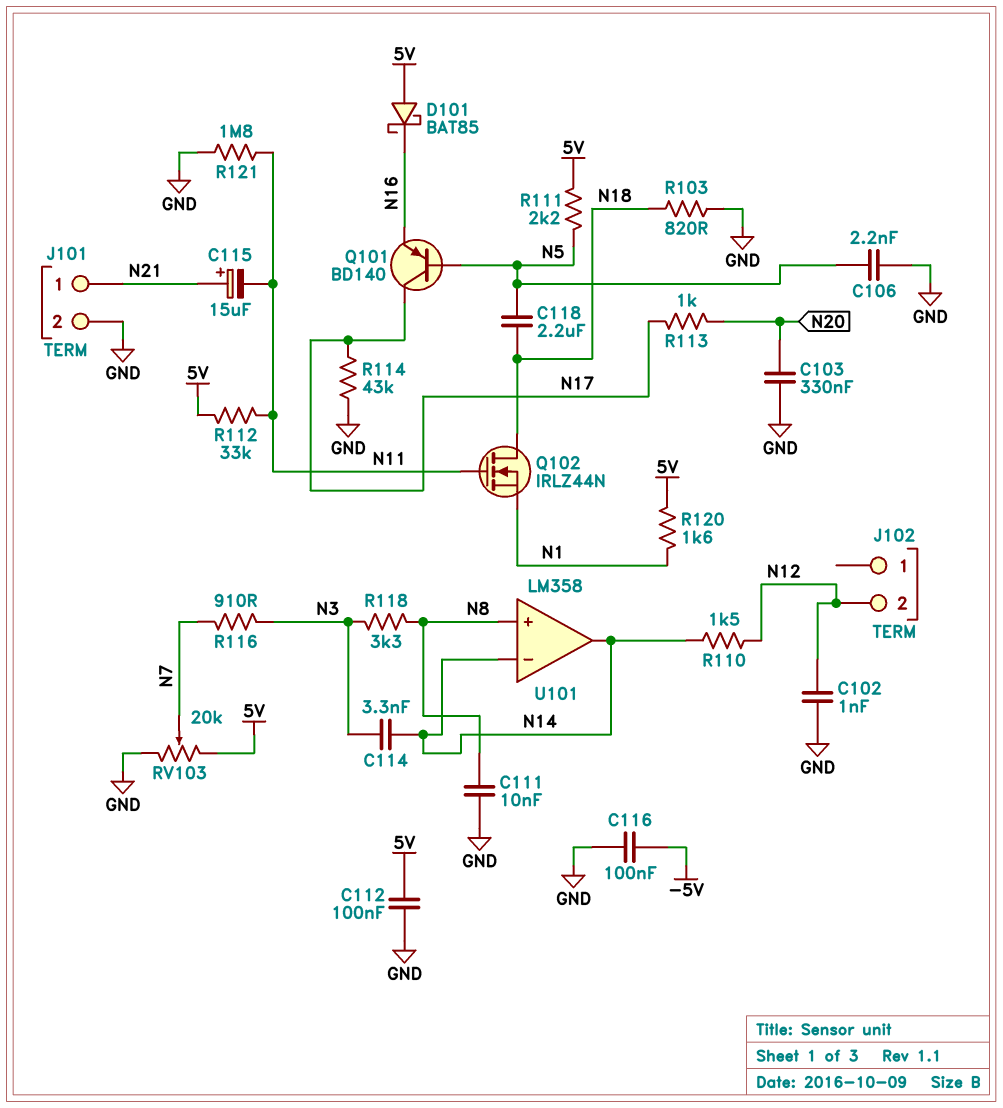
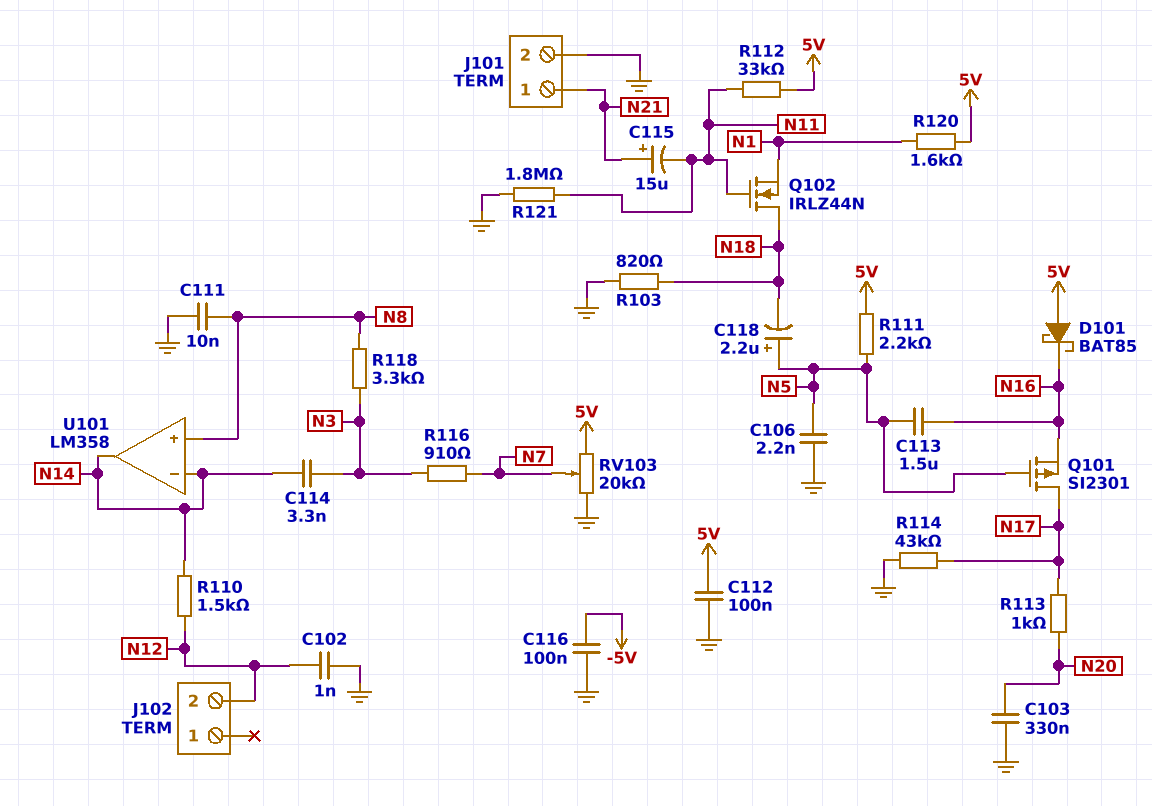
C113: none -> 1.5uF (N5, N16)
C118: 2.2uF (N5, N18) -> 2.2uF (plus N5, minus N18)
Q101: PNP BD140 (B N5, C N17, E N16) -> PMOS SI2301 (G N5, D N17, S N16)

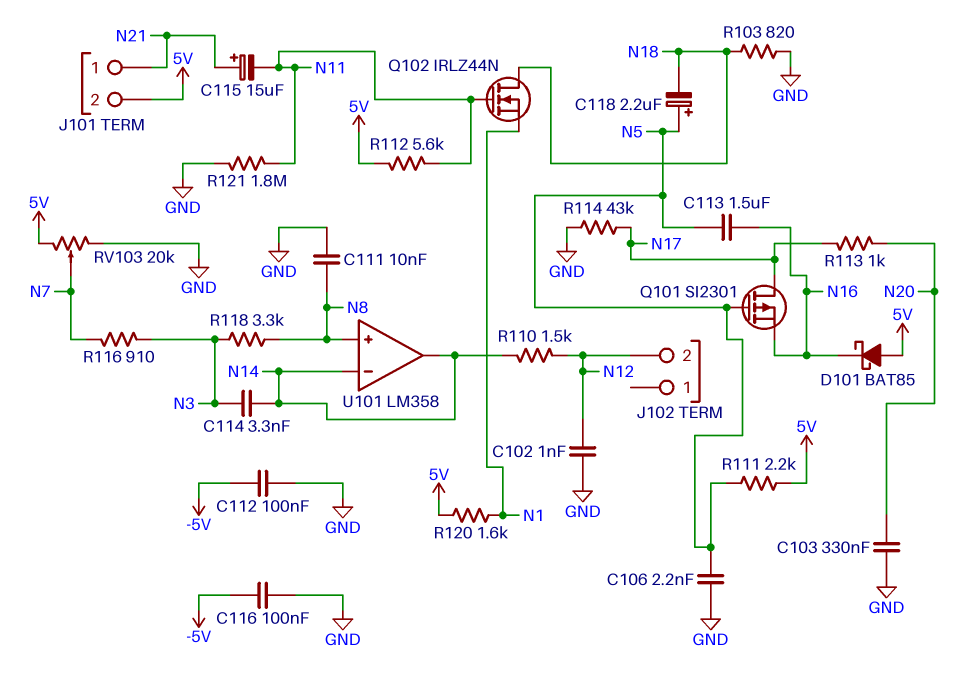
C112: 100nF (5V, GND) -> 100nF (-5V, GND)
J101 pin 2: GND -> 5V
R112: 33k (5V, N11) -> 5.6k (5V, N11)

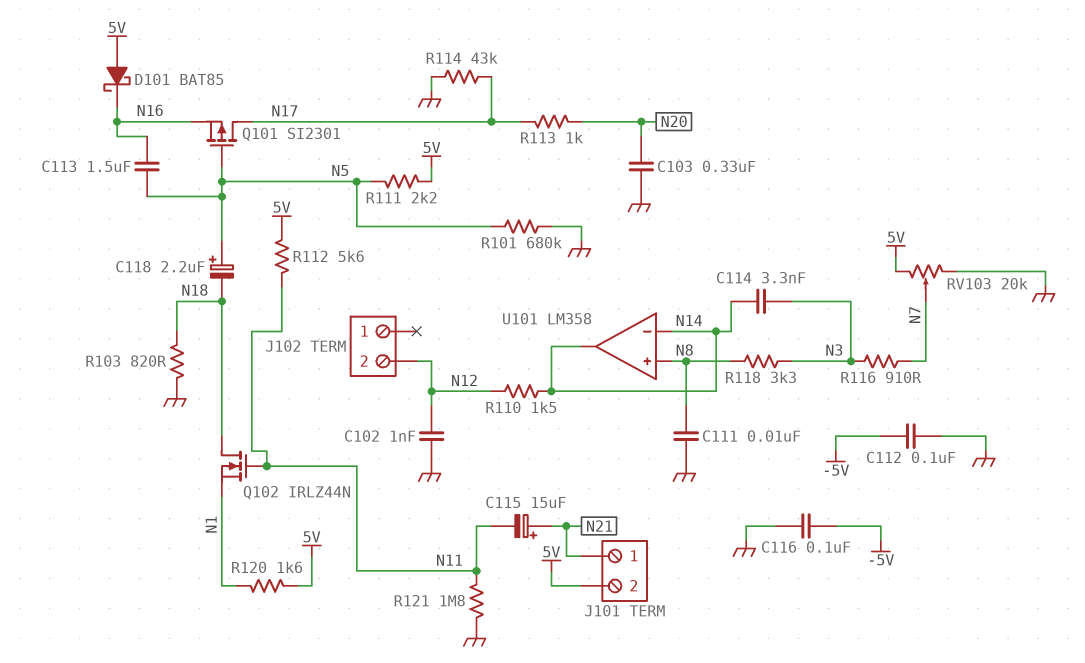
C106: 2.2nF (GND, N5) -> none
R101: none -> 680k (GND, N5)

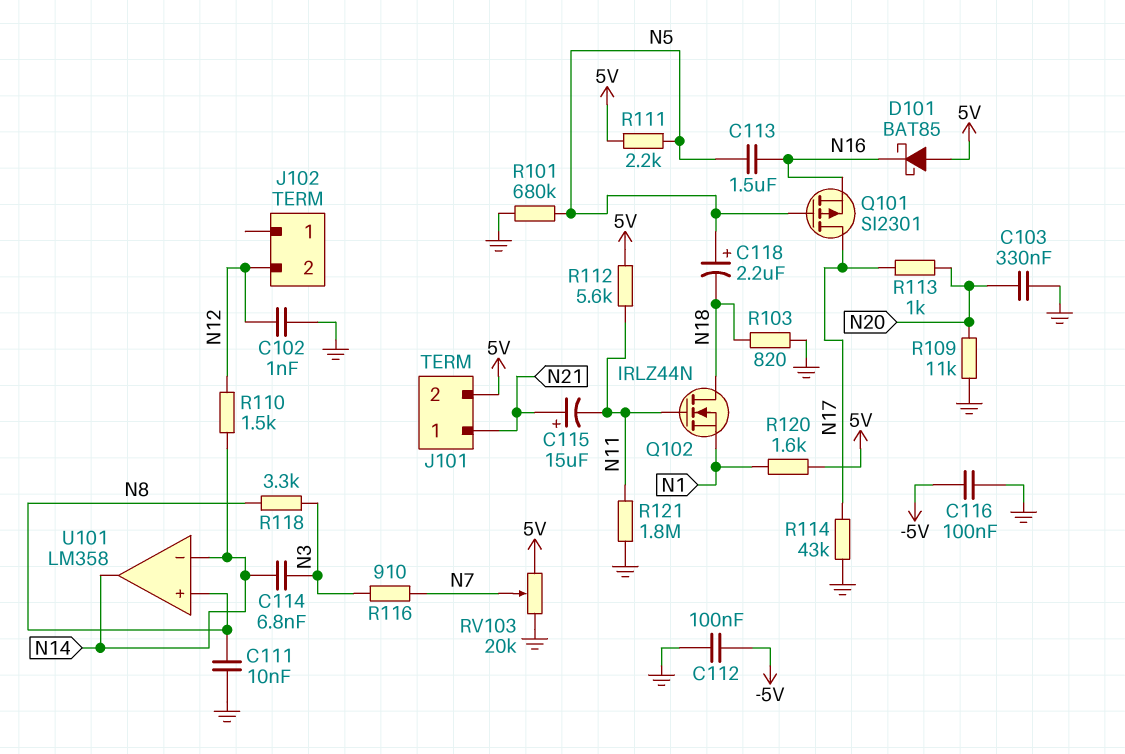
C114: 3.3nF (N3, N14) -> 6.8nF (N3, N14)
R109: none -> 11k (GND, N20)

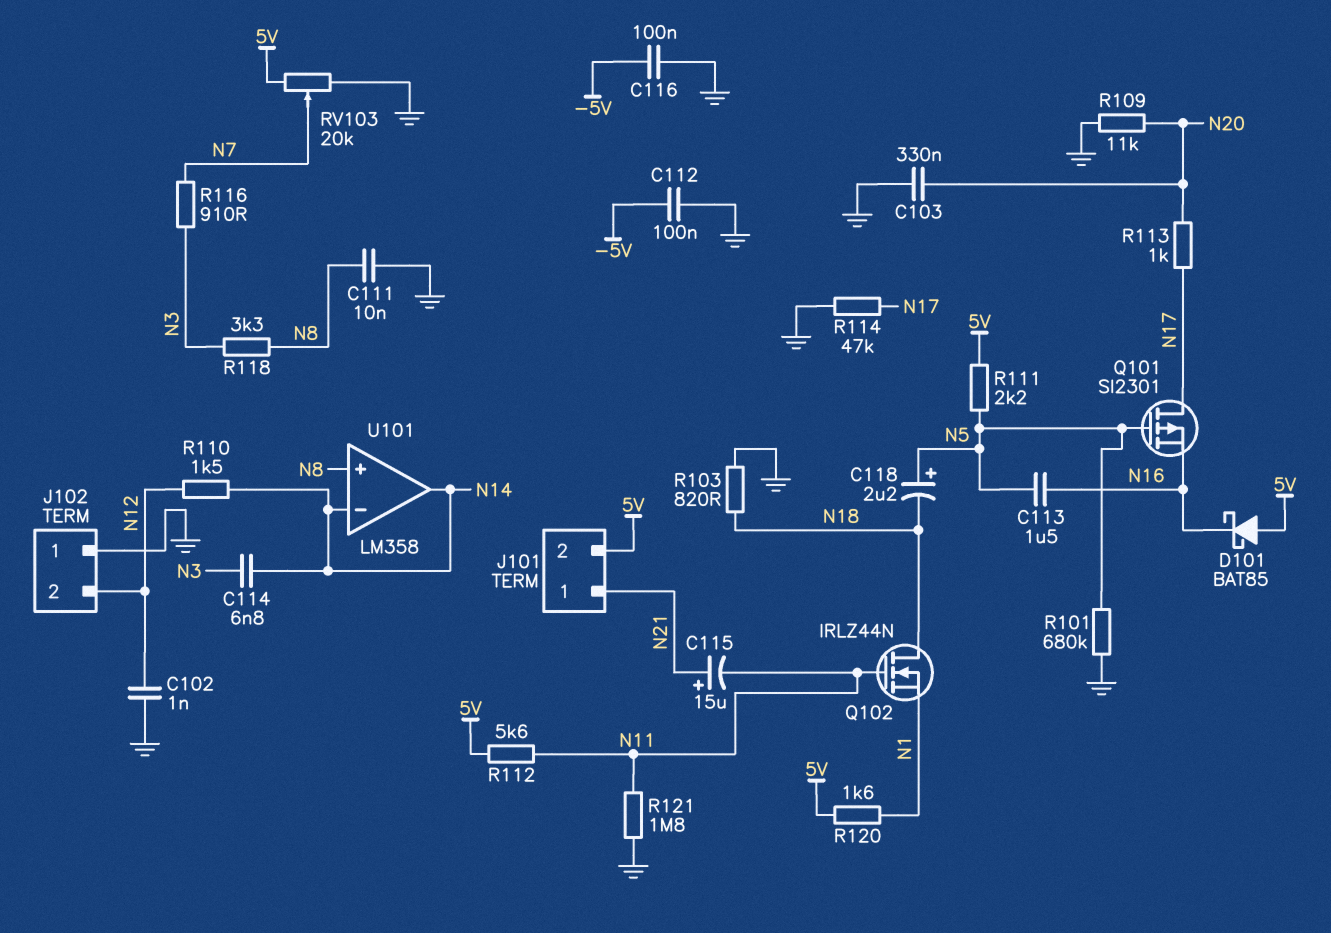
J102 pin 1: none -> GND
R114: 43k (GND, N17) -> 47k (GND, N17)

